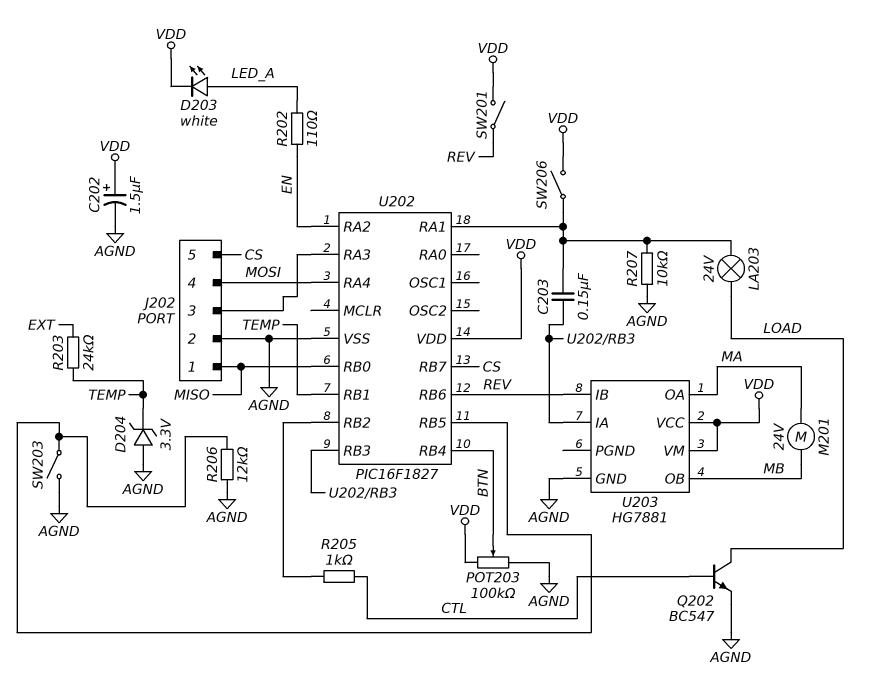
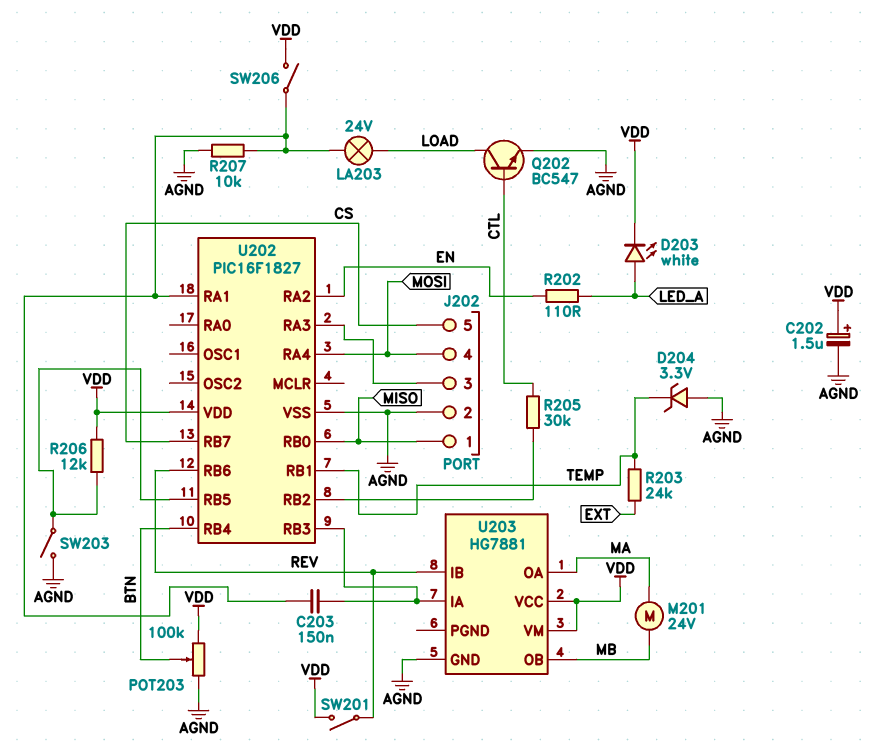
R205: 1k (CTL, U202/RB2) -> 30k (CTL, U202/RB2)
R206: 12k (AGND, U202/RB5) -> 12k (U202/RB5, VDD)

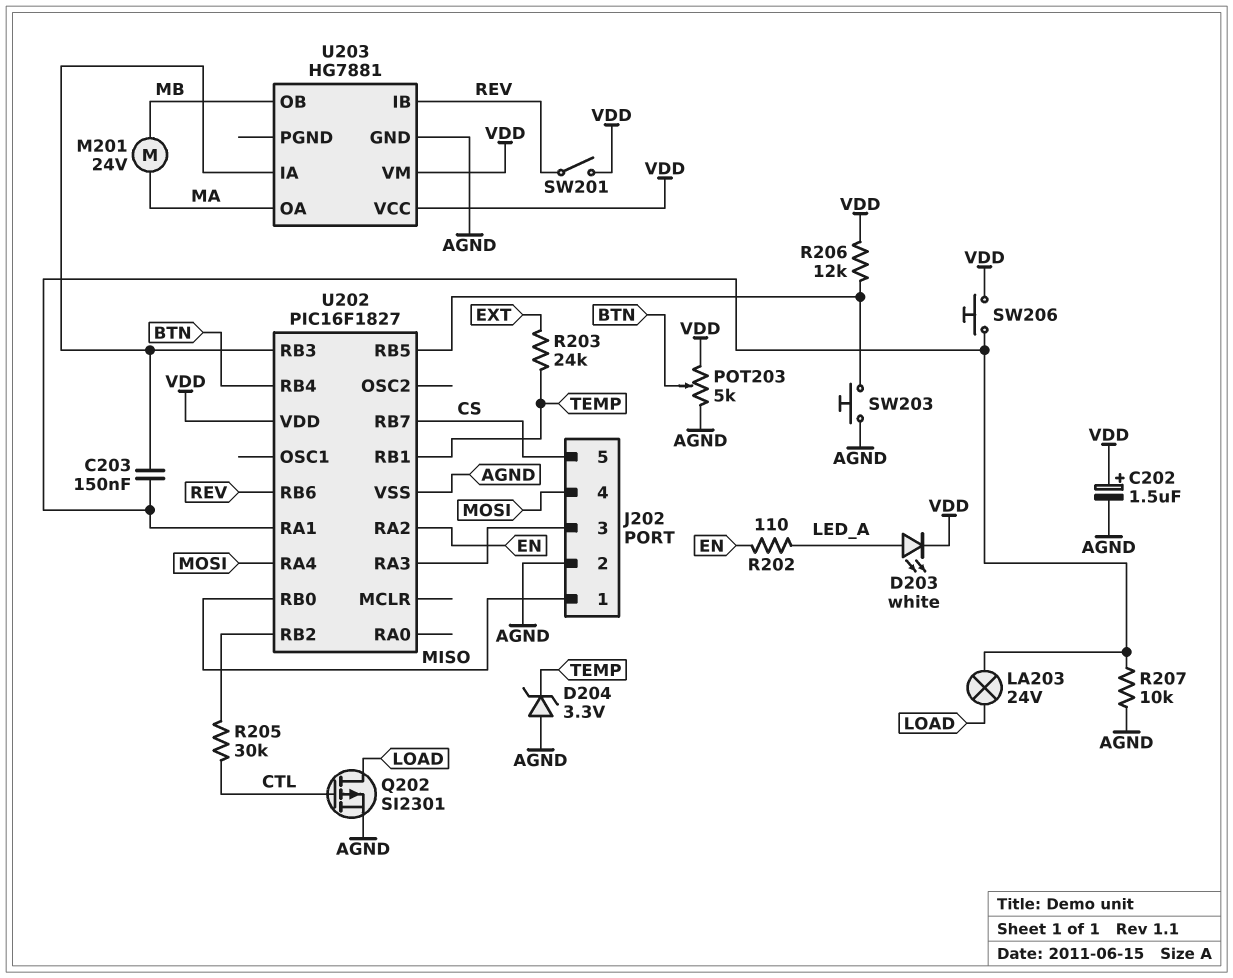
POT203: 100k (AGND, VDD, wiper BTN) -> 5k (AGND, VDD, wiper BTN)
Q202: NPN BC547 (B CTL, C LOAD, E AGND) -> PMOS SI2301 (G CTL, D LOAD, S AGND)
SW203: switch (AGND, U202/RB5) -> button (AGND, U202/RB5)
SW206: switch (U202/RA1, VDD) -> button (U202/RA1, VDD)

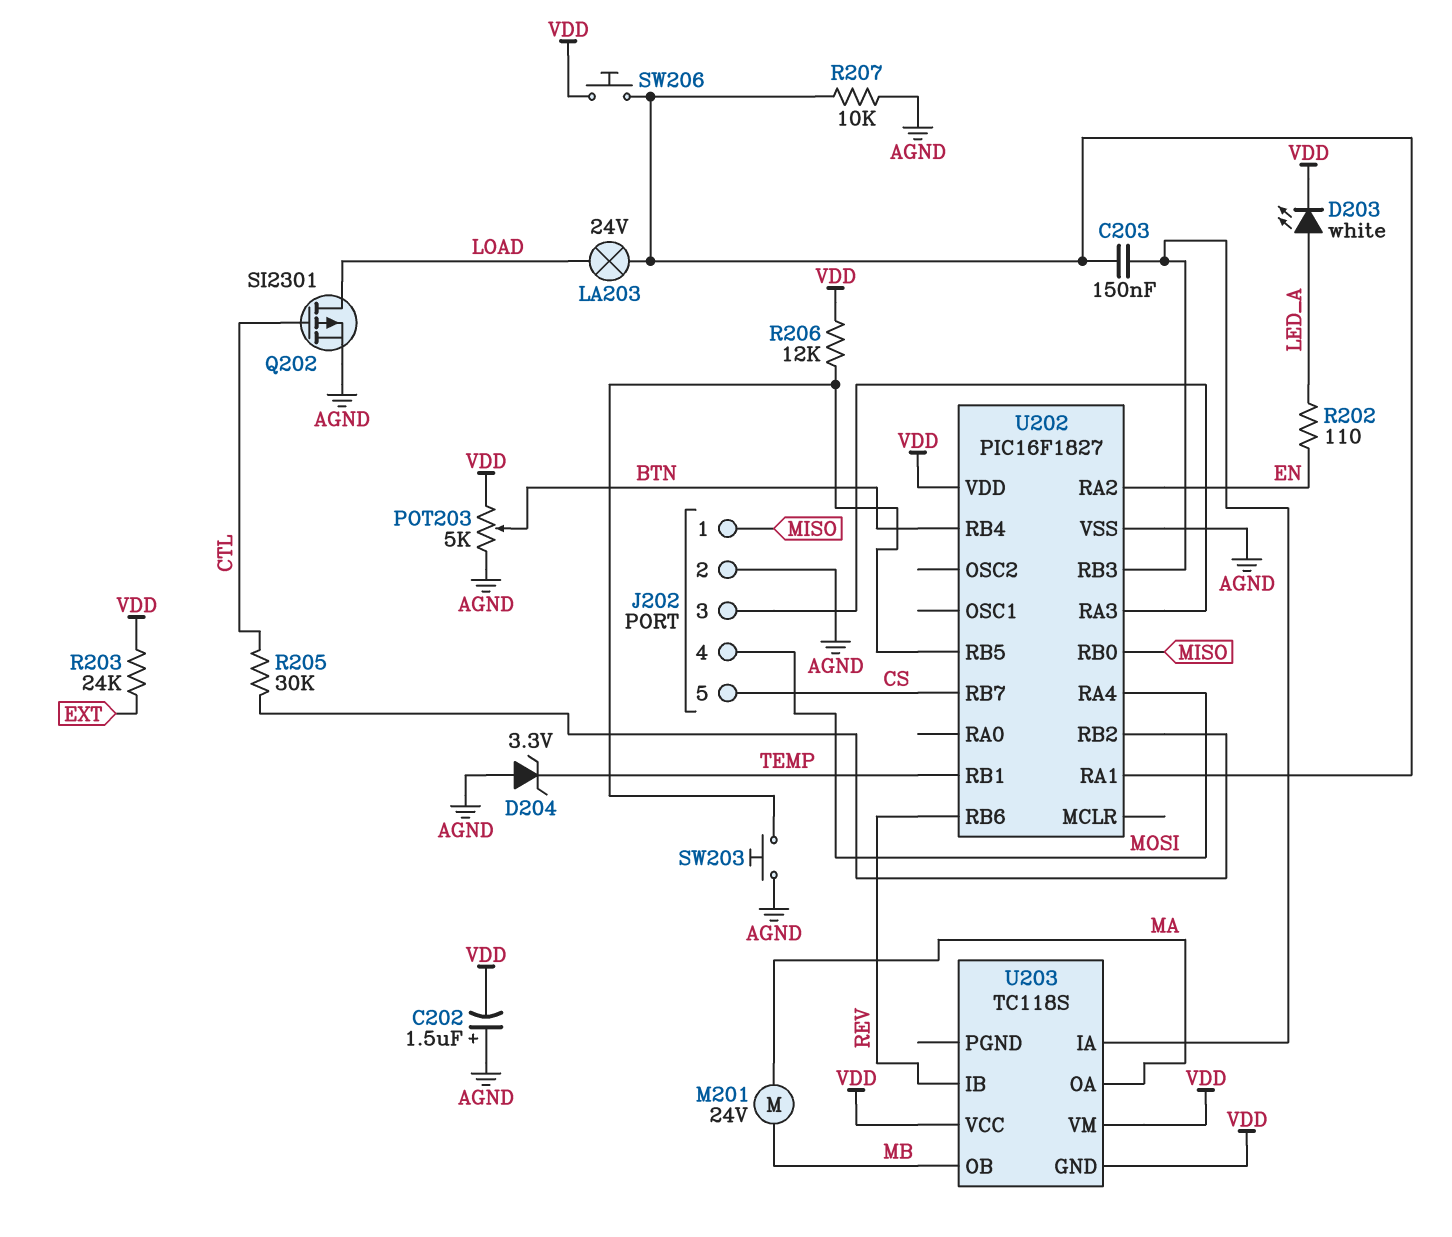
C202: 1.5uF (plus VDD, minus AGND) -> 1.5uF (plus AGND, minus VDD)
R203: 24k (EXT, TEMP) -> 24k (EXT, VDD)
SW201: switch (REV, VDD) -> none
U203: HG7881 -> TC118S
U203 pin GND: AGND -> VDD

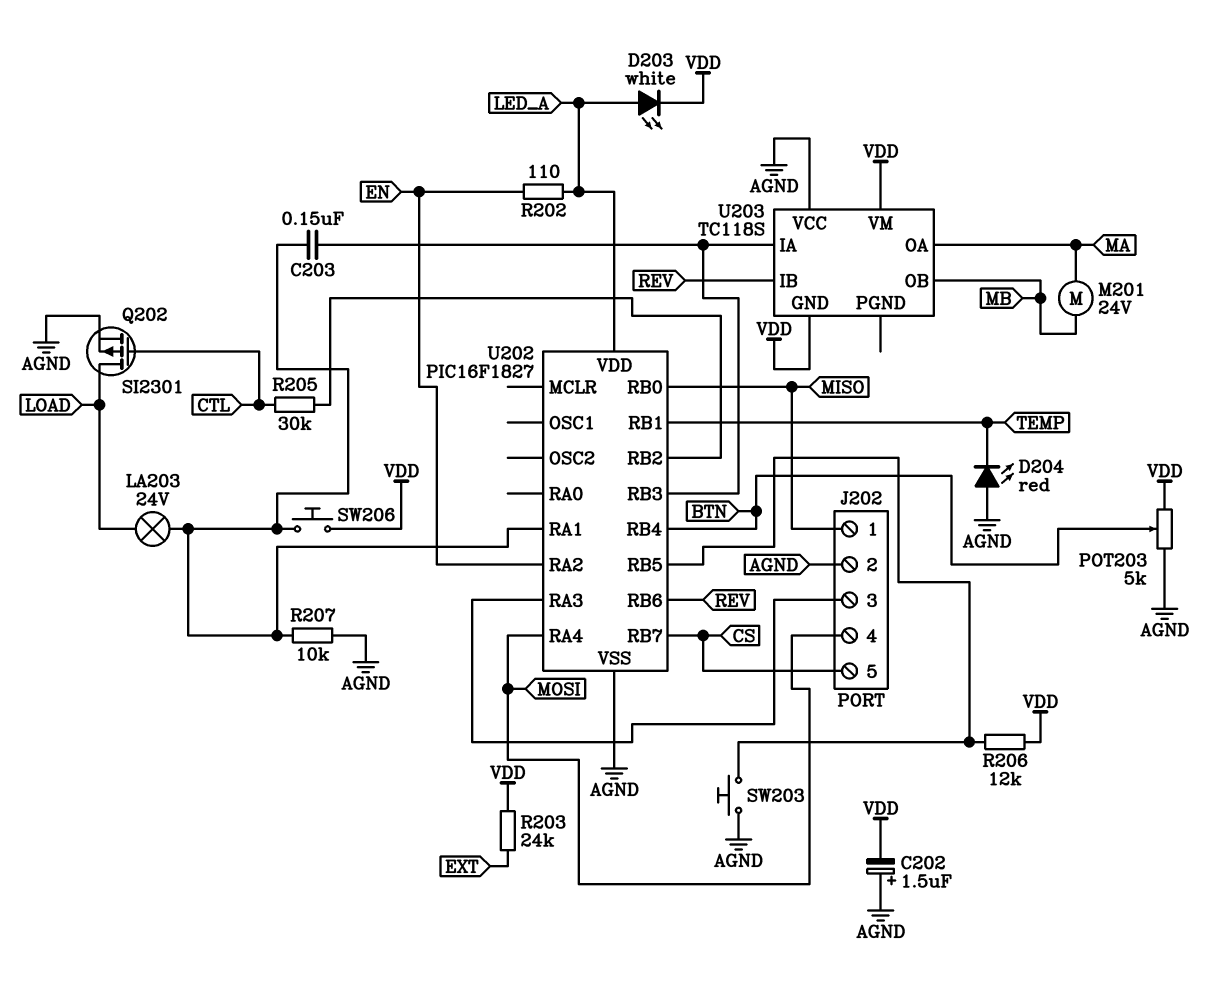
D204: zener 3.3V (A AGND, K TEMP) -> LED red (A AGND, K TEMP)
U202 pin VDD: VDD -> LED_A
U203 pin VCC: VDD -> AGND

